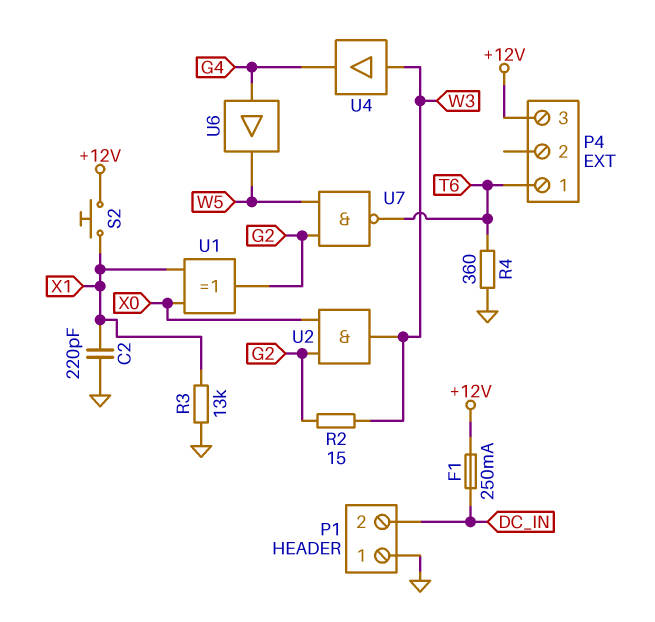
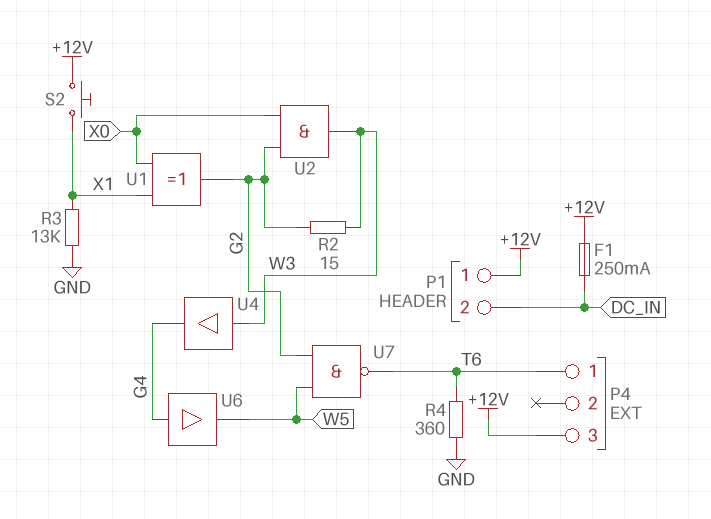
C2: 220pF (GND, X1) -> none
P1 pin 1: GND -> +12V

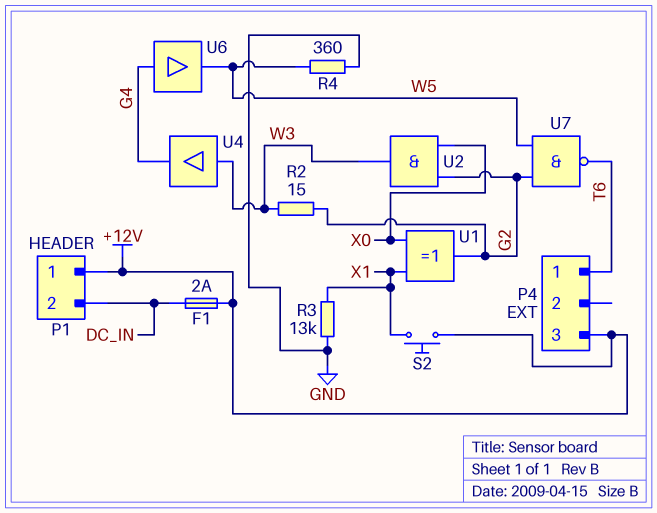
F1: 250mA (+12V, DC_IN) -> 2A (+12V, DC_IN)
R4: 360 (GND, T6) -> 360 (GND, W5)

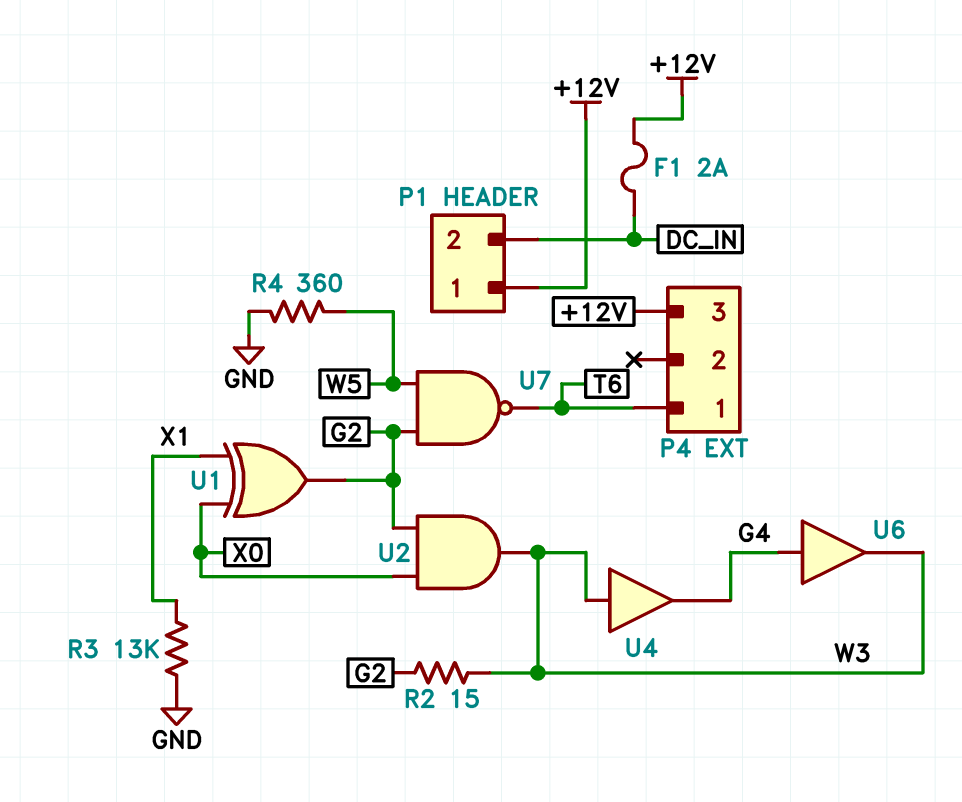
S2: button (+12V, X1) -> none
U6: buffer (in G4, out W5) -> buffer (in G4, out W3)

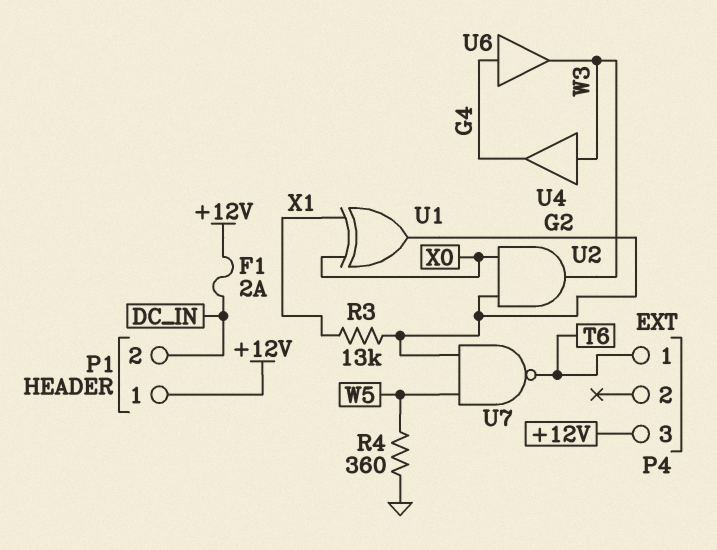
R2: 15 (G2, W3) -> none
R3: 13k (GND, X1) -> 13k (G2, X1)

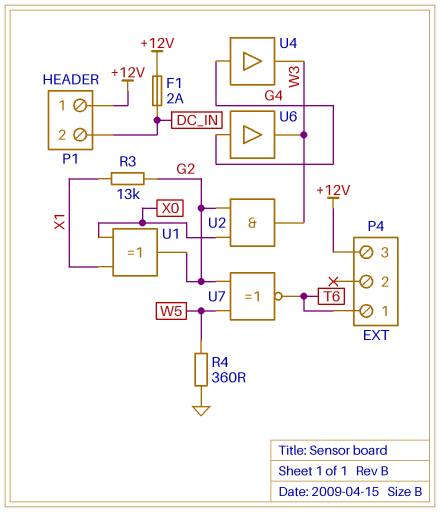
U4: buffer (in W3, out G4) -> buffer (in G4, out W3)
U7: NAND (in G2, in W5, out T6) -> XNOR (in G2, in W5, out T6)

